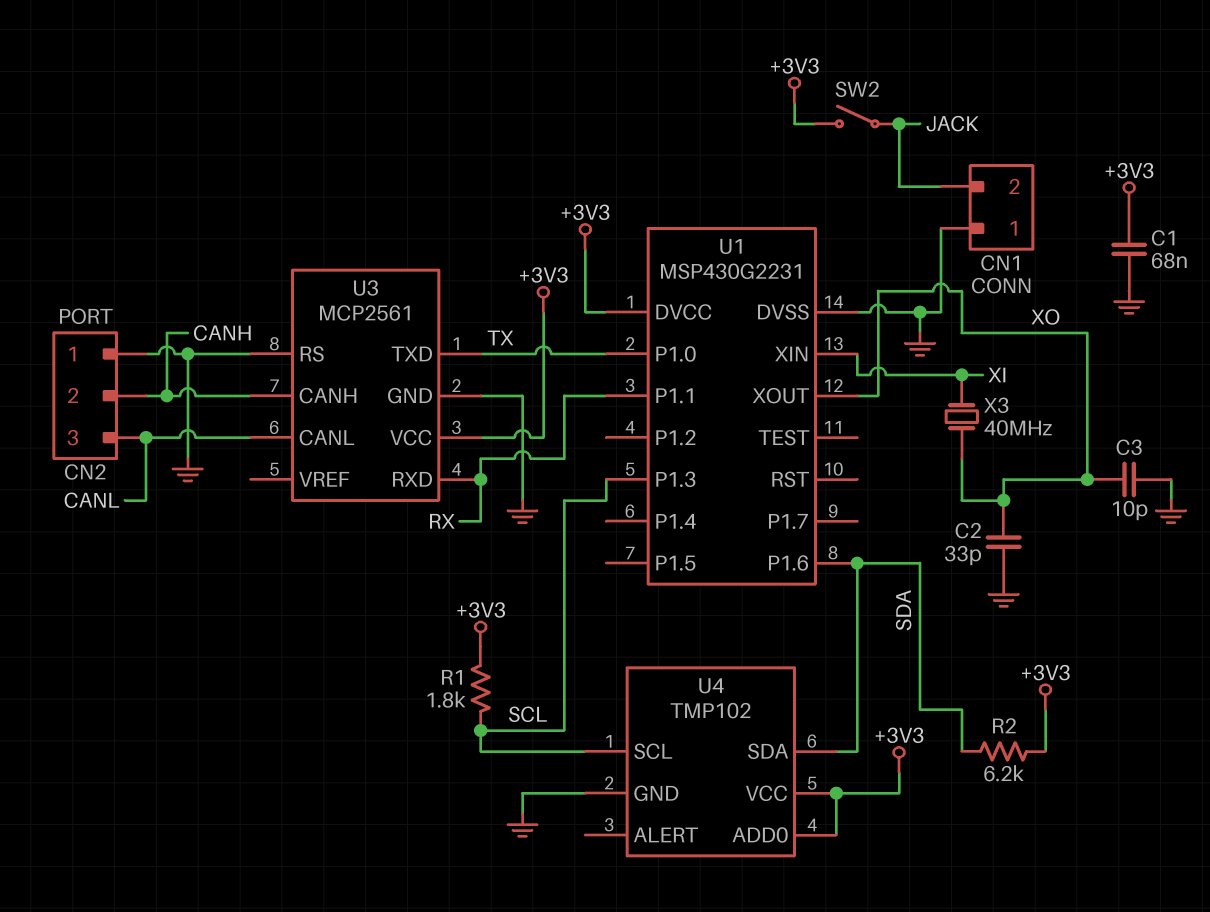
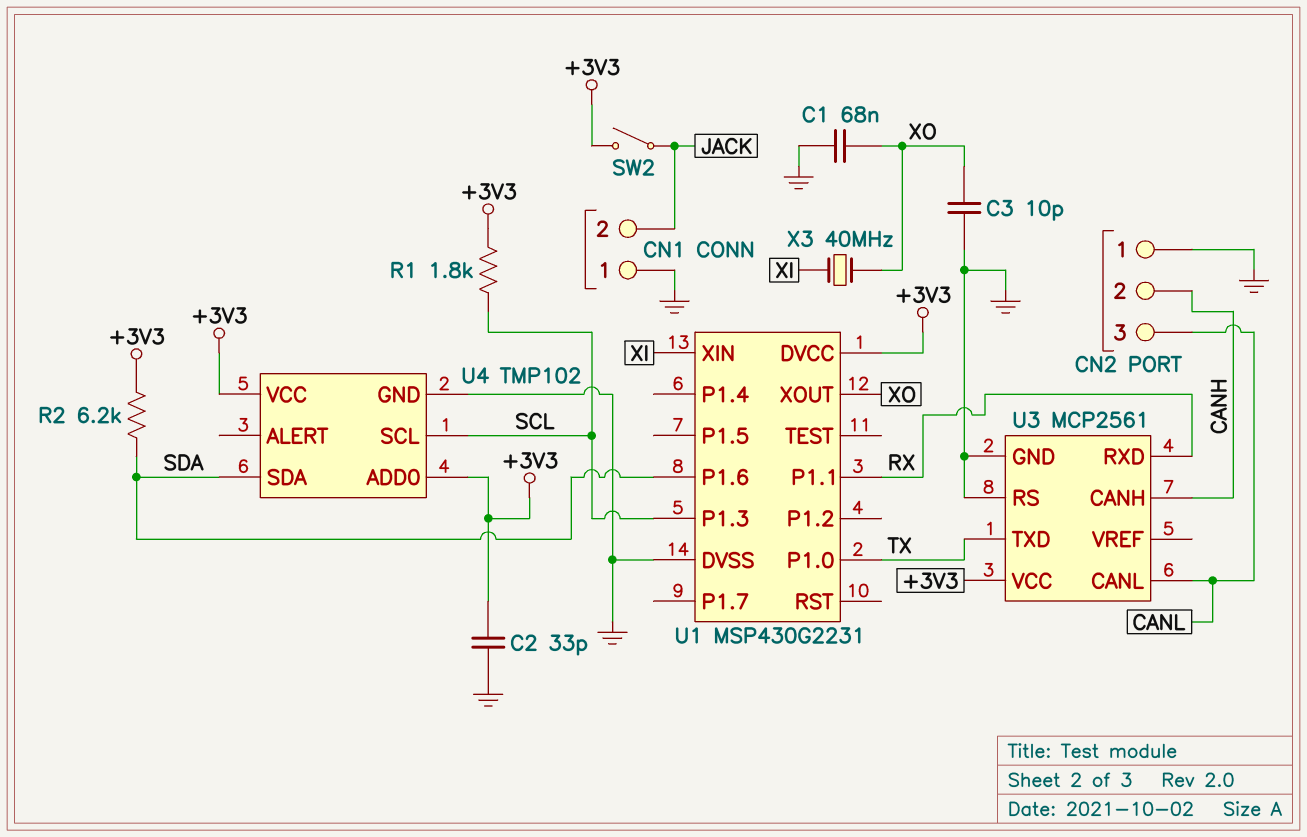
C1: 68nF (+3V3, GND) -> 68nF (GND, XO)
C2: 33pF (GND, XO) -> 33pF (+3V3, GND)

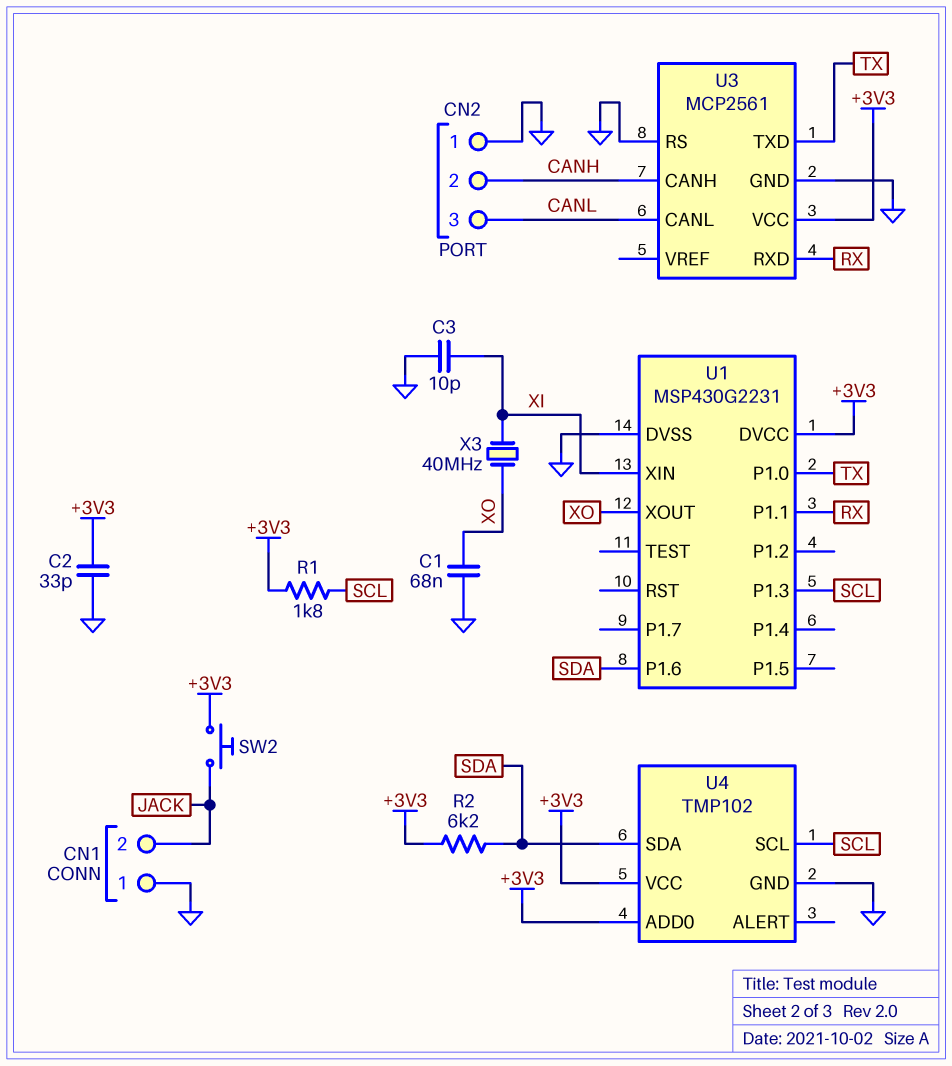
C3: 10pF (GND, XO) -> 10pF (GND, XI)
SW2: switch (+3V3, JACK) -> button (+3V3, JACK)

